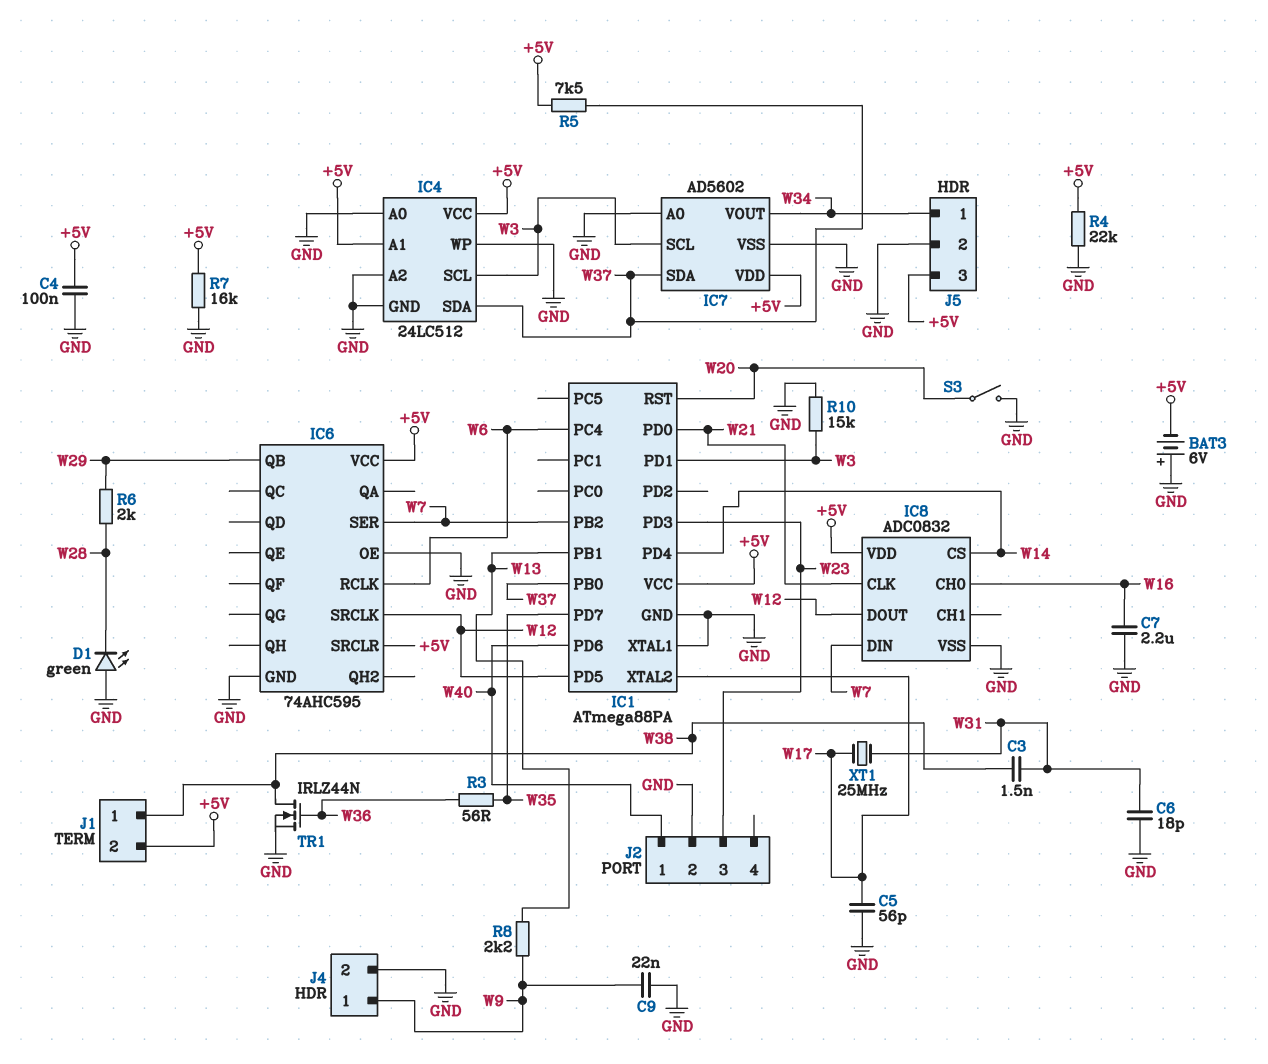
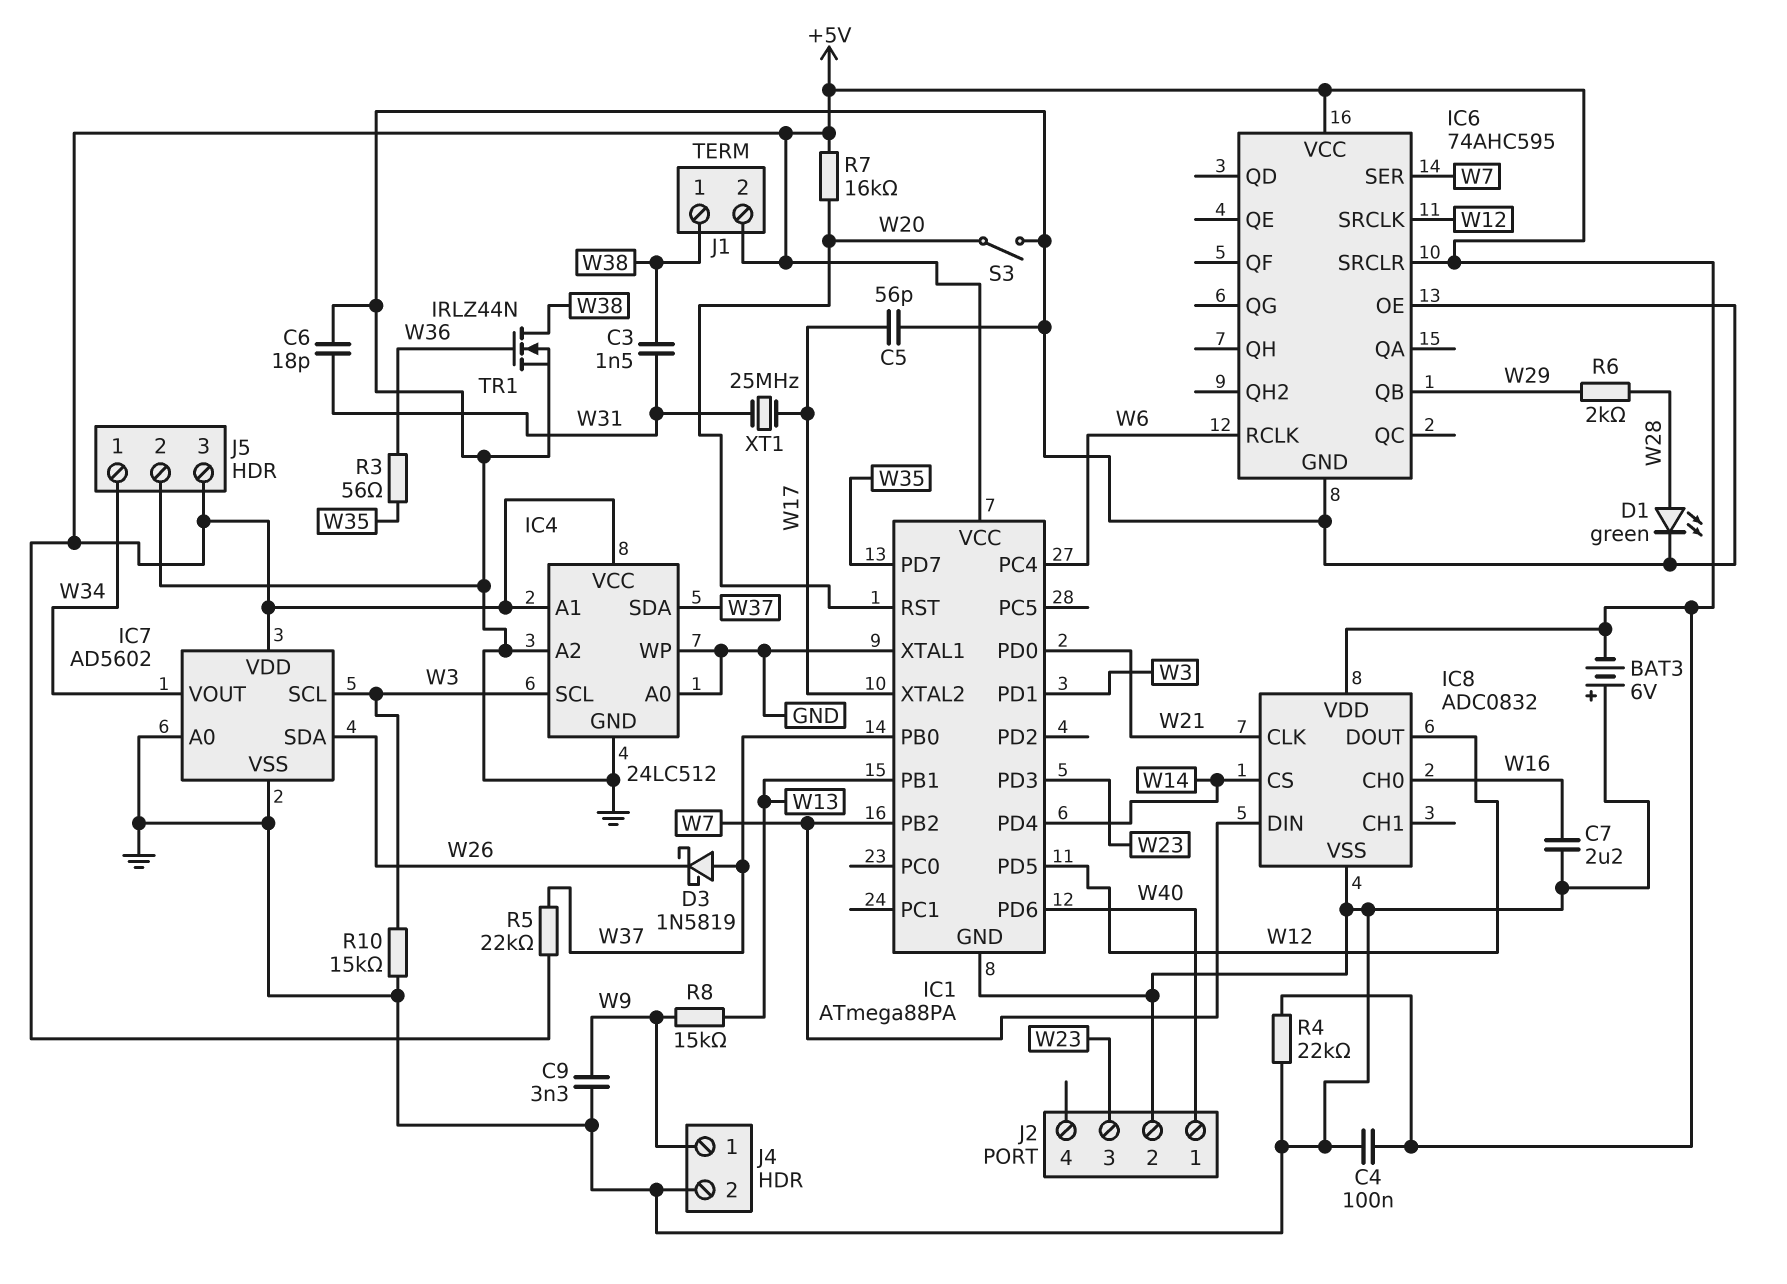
C9: 22nF (GND, W9) -> 3.3nF (GND, W9)
D1: LED green (A GND, K W28) -> LED green (A W28, K GND)
D3: none -> schottky 1N5819 (A W37, K W26)
IC7 pin SDA: W37 -> W26
R5: 7.5k (+5V, W37) -> 22k (+5V, W37)
R7: 16k (+5V, GND) -> 16k (+5V, W20)
R8: 2.2k (W9, W13) -> 15k (W9, W13)

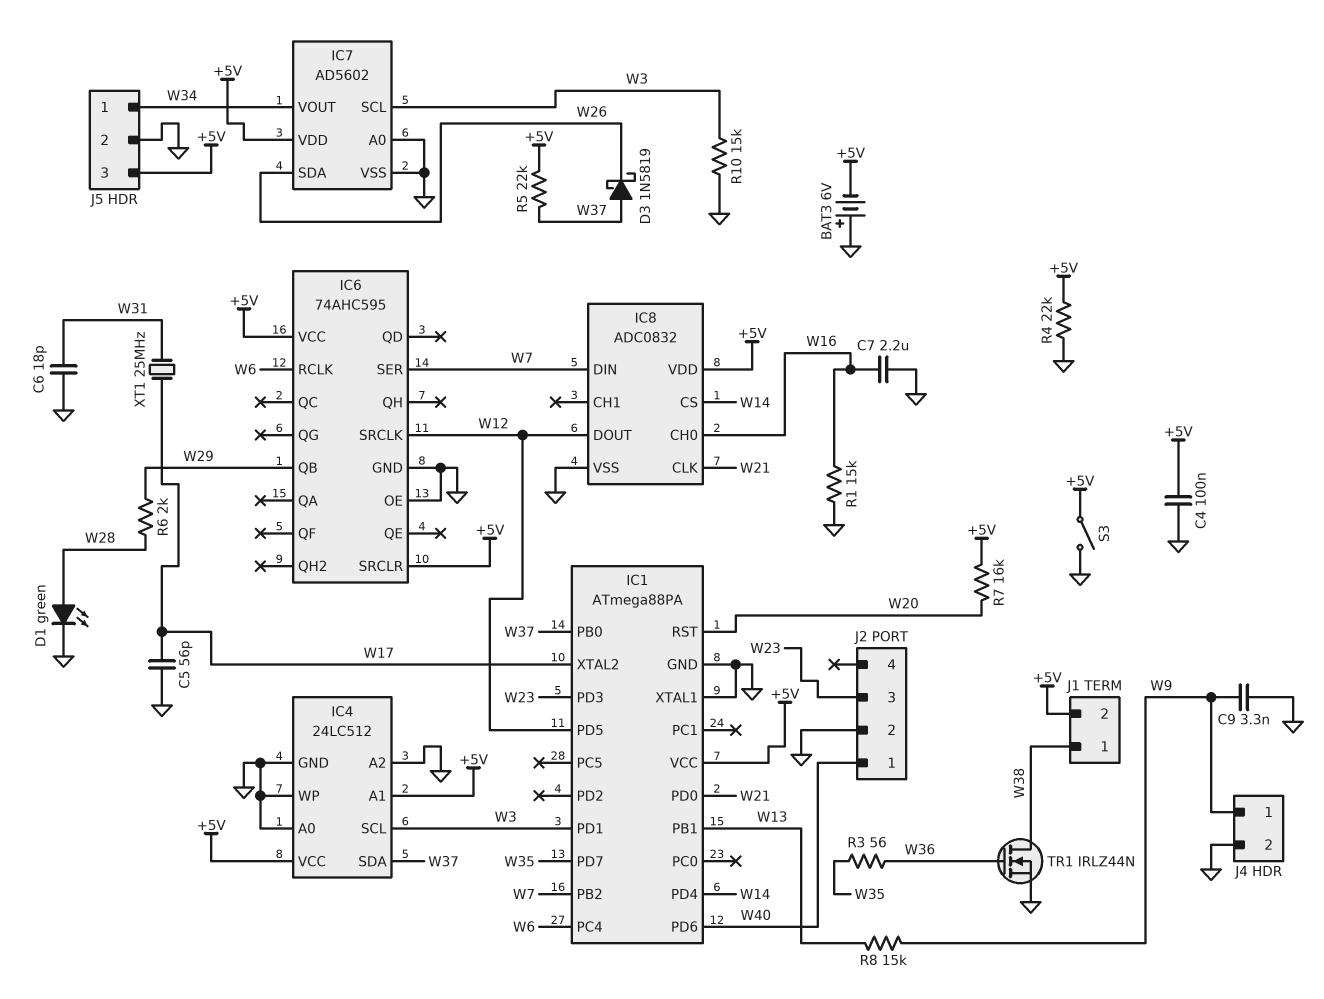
C3: 1.5nF (W31, W38) -> none
R1: none -> 15k (GND, W16)
S3: switch (GND, W20) -> switch (+5V, GND)

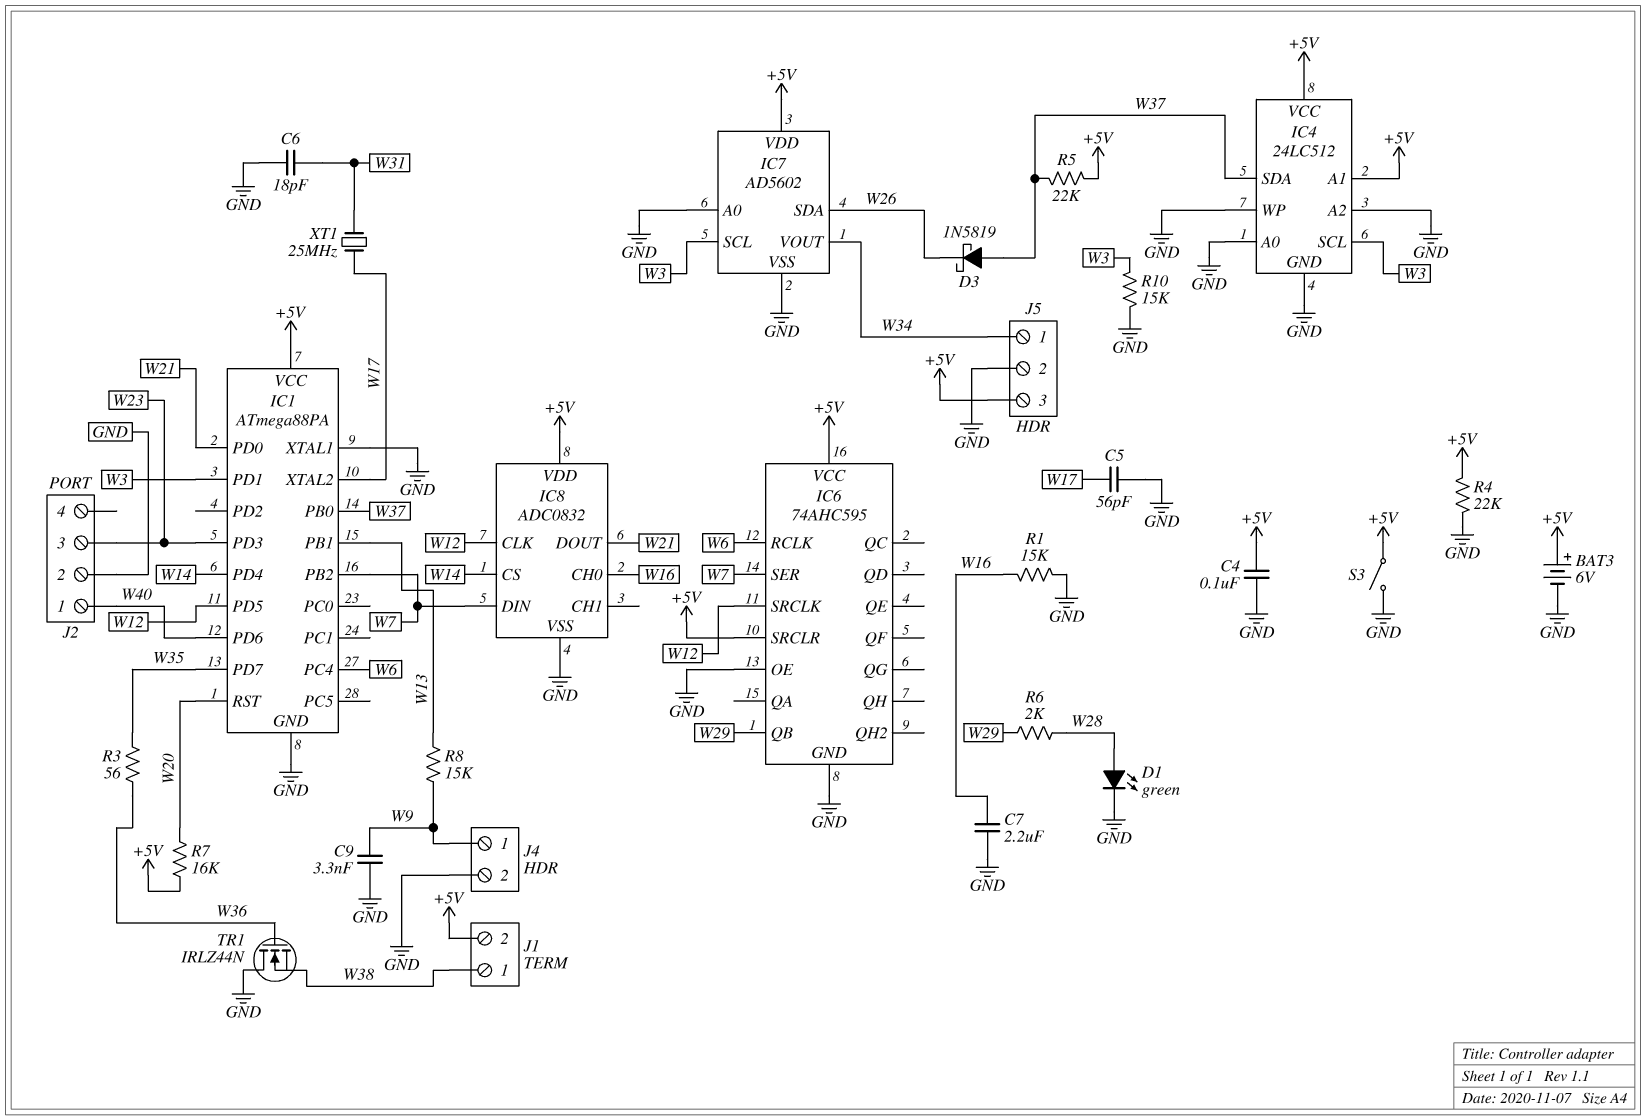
BAT3: 6V (plus GND, minus +5V) -> 6V (plus +5V, minus GND)
IC8 pin CLK: W21 -> W12
IC8 pin DOUT: W12 -> W21
TR1: NMOS IRLZ44N (G W36, D W38, S GND) -> NMOS IRLZ44N (G W36, D GND, S W38)

